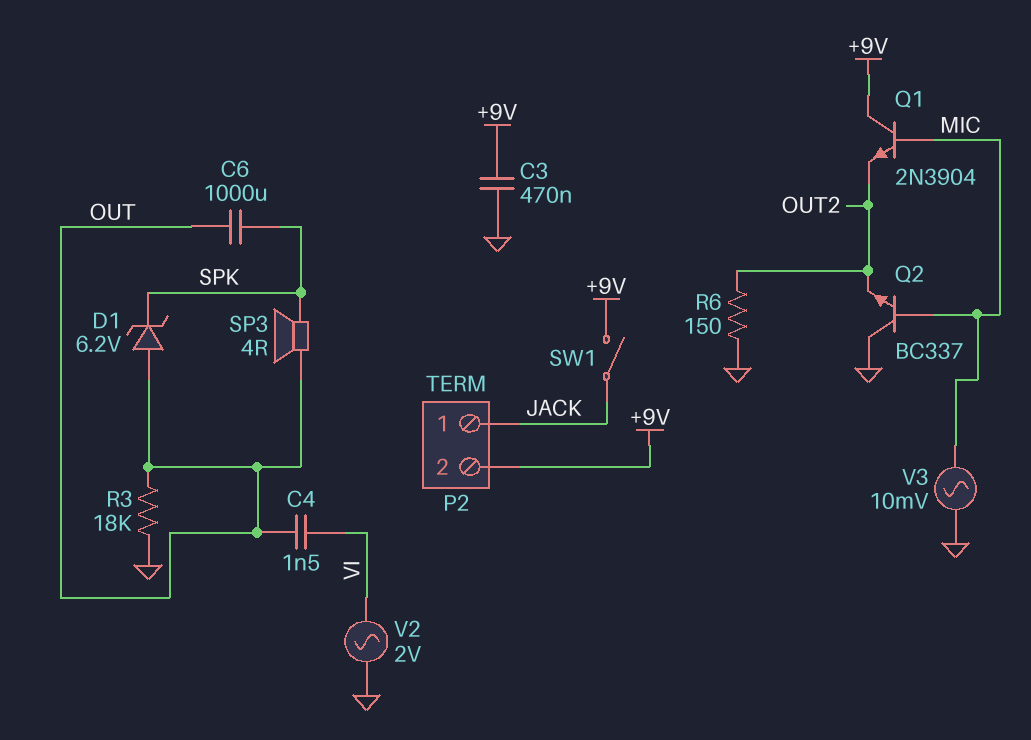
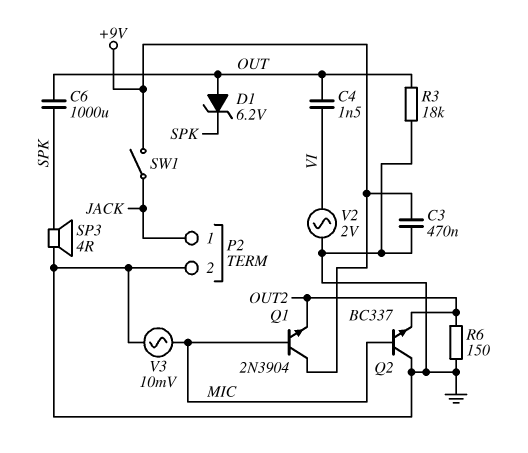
P2 pin 2: +9V -> GND
SP3: speaker 4R (OUT, SPK) -> speaker 4R (GND, SPK)

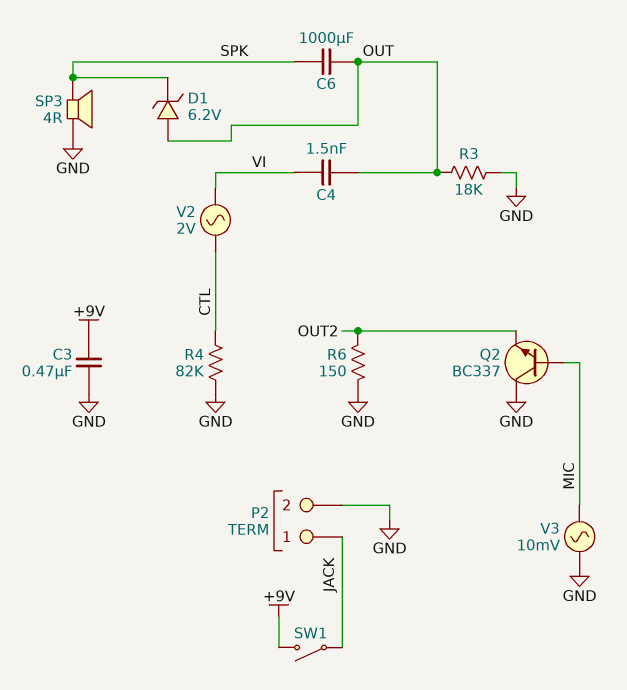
Q1: NPN 2N3904 (B MIC, C +9V, E OUT2) -> none
R4: none -> 82k (CTL, GND)
V2: AC 2V (GND, VI) -> AC 2V (CTL, VI)

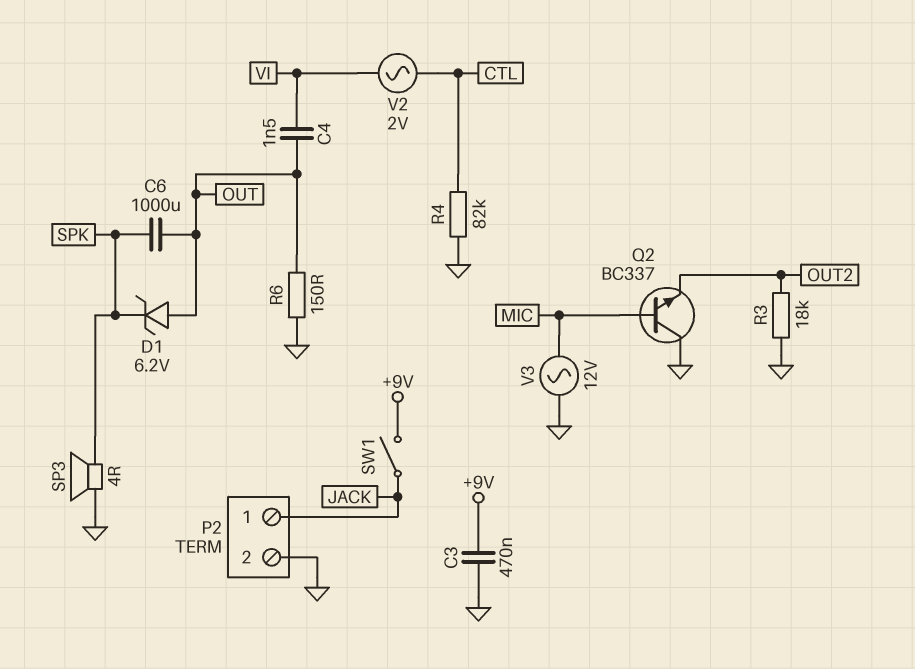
R3: 18k (GND, OUT) -> 18k (GND, OUT2)
R6: 150 (GND, OUT2) -> 150 (GND, OUT)
V3: AC 10mV (GND, MIC) -> AC 12V (GND, MIC)

